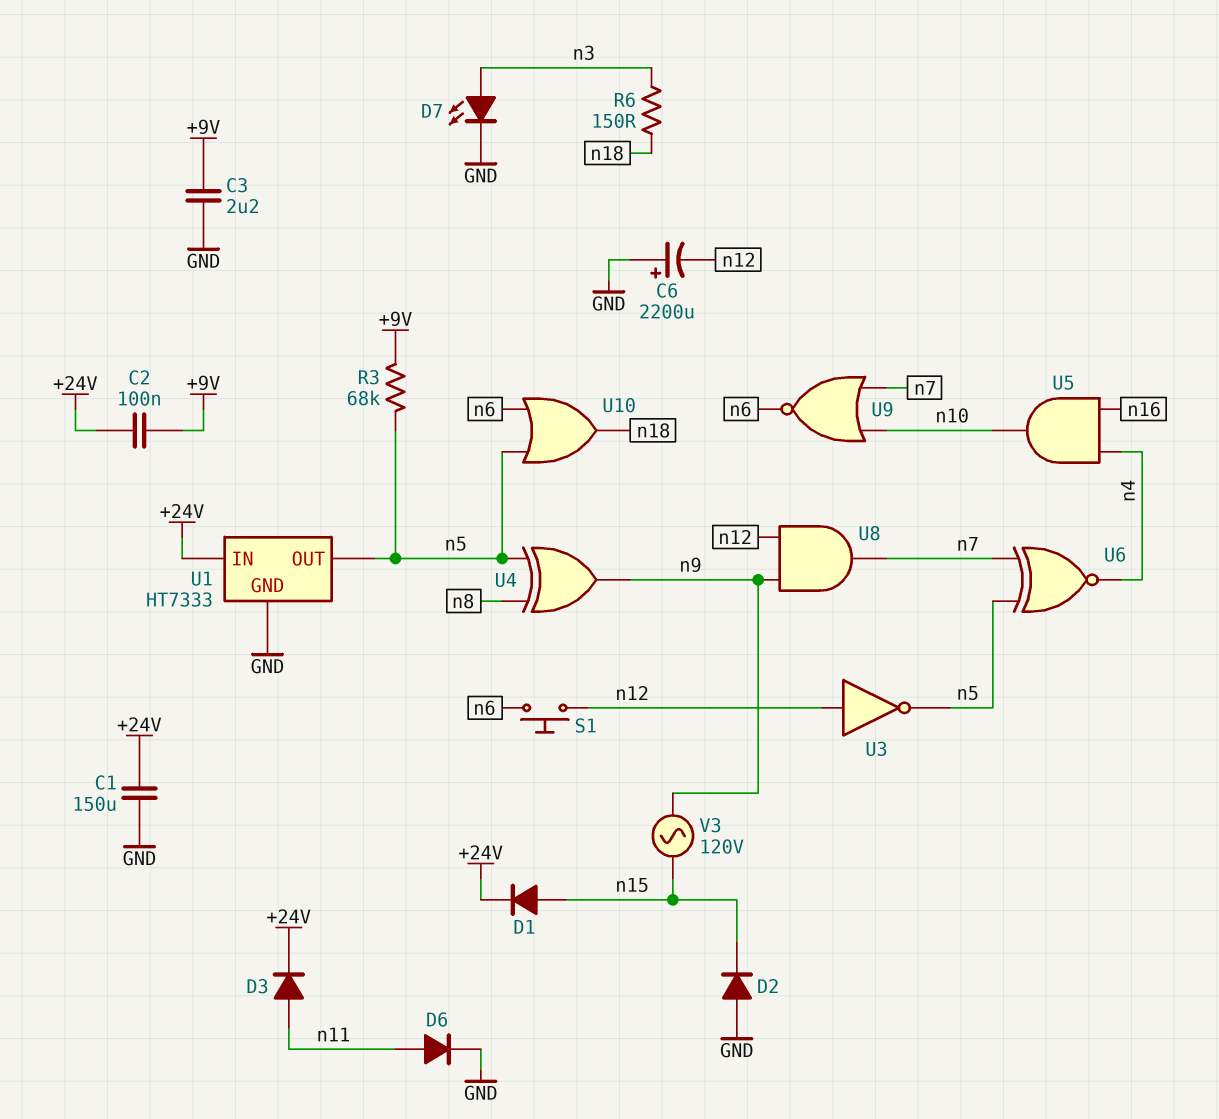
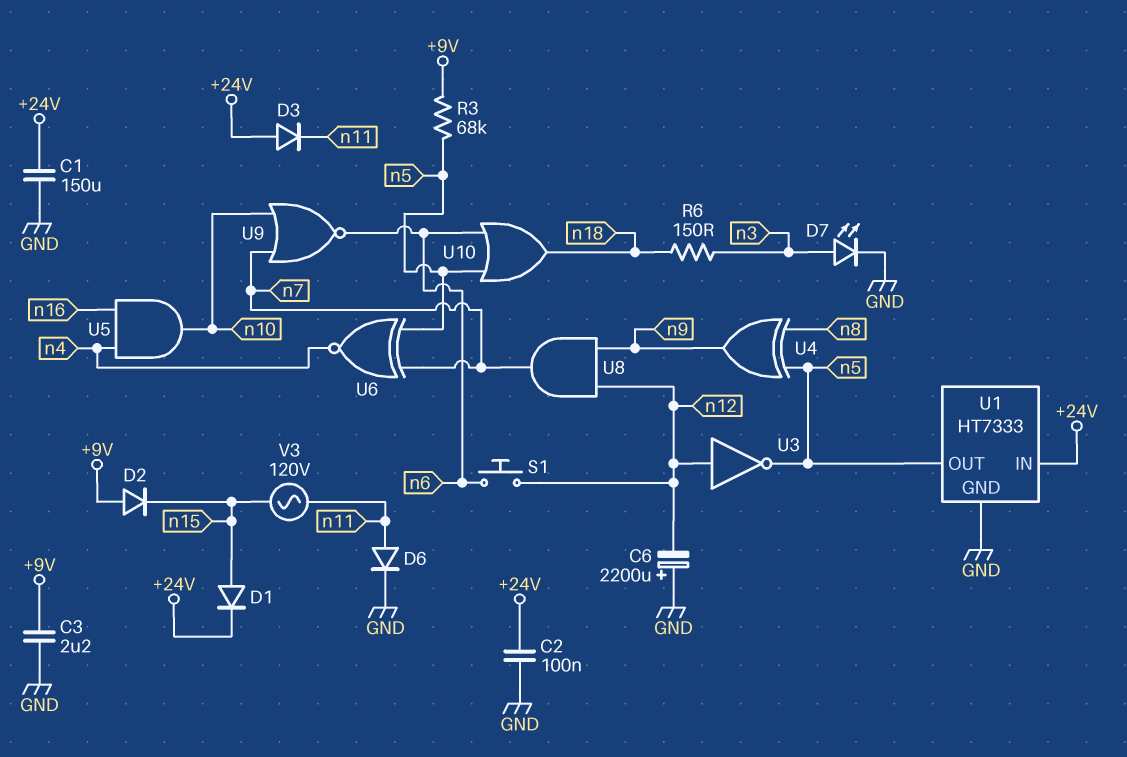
C2: 100nF (+9V, +24V) -> 100nF (+24V, GND)
D2: diode (A GND, K n15) -> diode (A +9V, K n15)
D3: diode (A n11, K +24V) -> diode (A +24V, K n11)
V3: AC 120V (n9, n15) -> AC 120V (n11, n15)

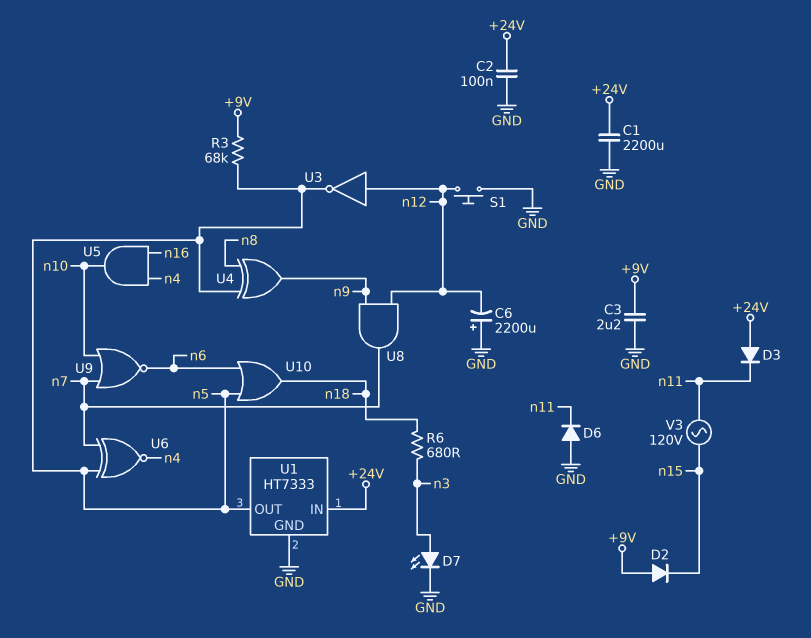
C1: 150uF (+24V, GND) -> 2200uF (+24V, GND)
D1: diode (A n15, K +24V) -> none
D6: diode (A n11, K GND) -> diode (A GND, K n11)
R6: 150 (n3, n18) -> 680 (n3, n18)
S1: button (n6, n12) -> button (GND, n12)

